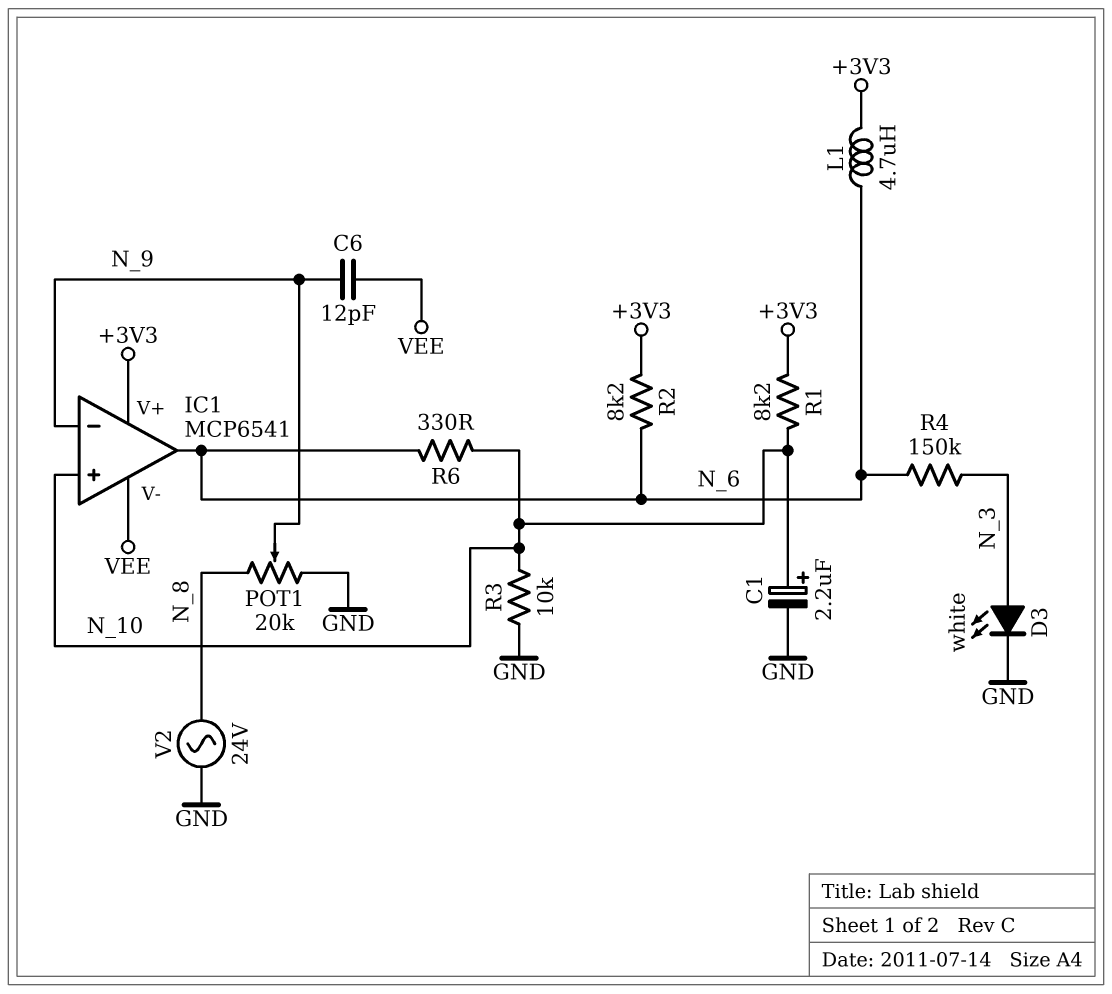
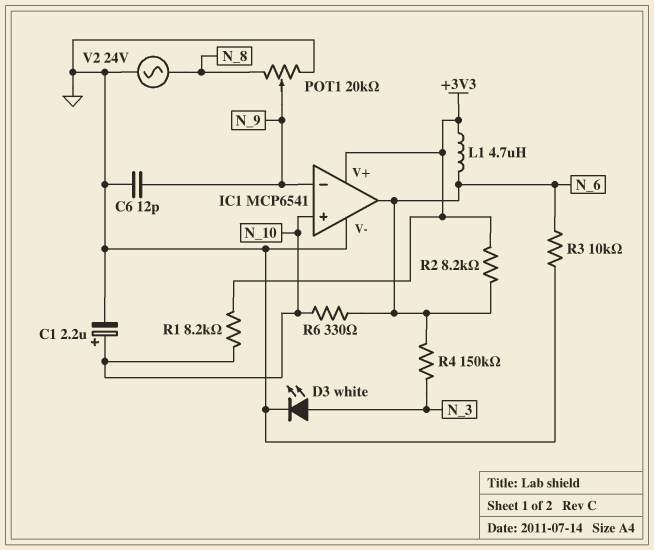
C6: 12pF (N_9, VEE) -> 12pF (GND, N_9)
IC1 pin V-: VEE -> GND
R3: 10k (GND, N_10) -> 10k (GND, N_6)

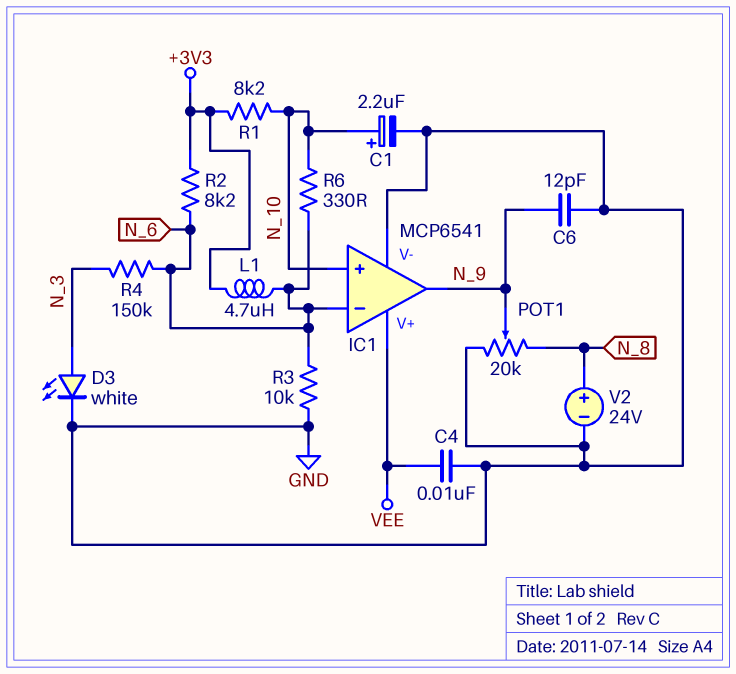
C4: none -> 10nF (GND, VEE)
IC1 pin V+: +3V3 -> VEE
IC1 pin in-: N_9 -> N_6
IC1 pin out: N_6 -> N_9
V2: AC 24V (GND, N_8) -> 24V (plus N_8, minus GND)

